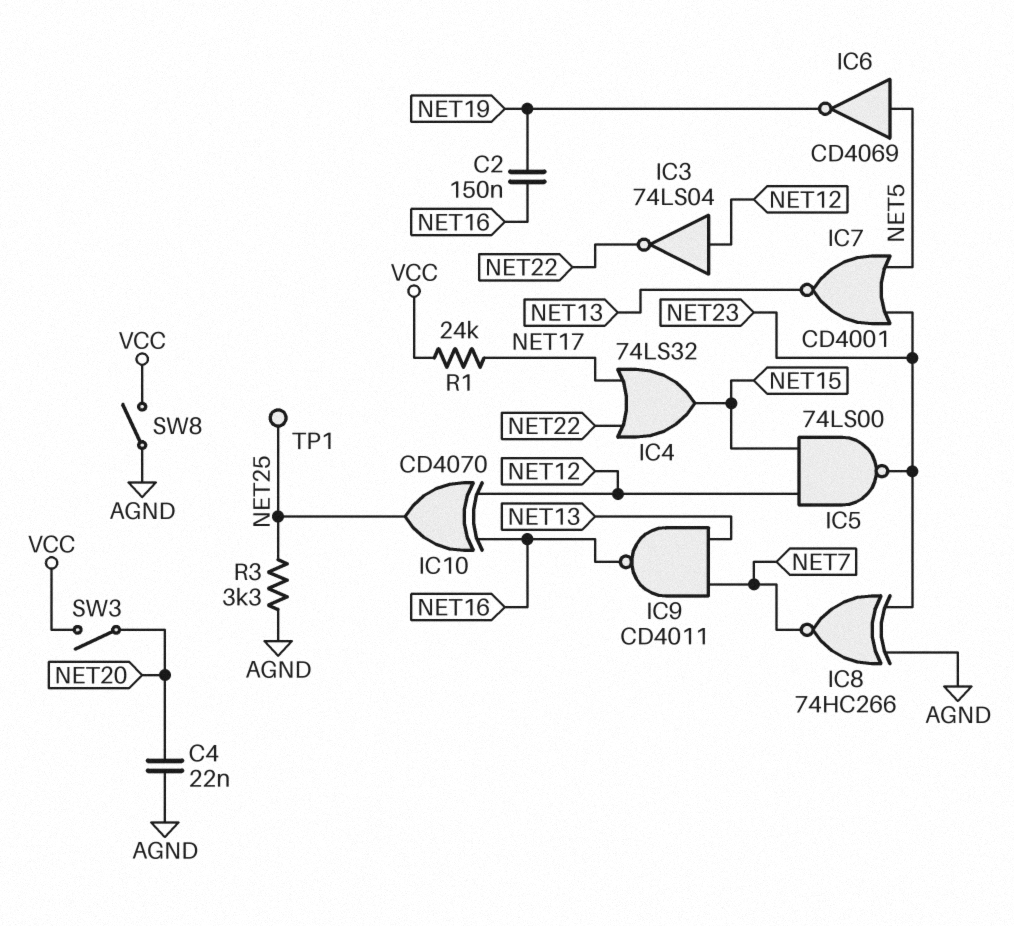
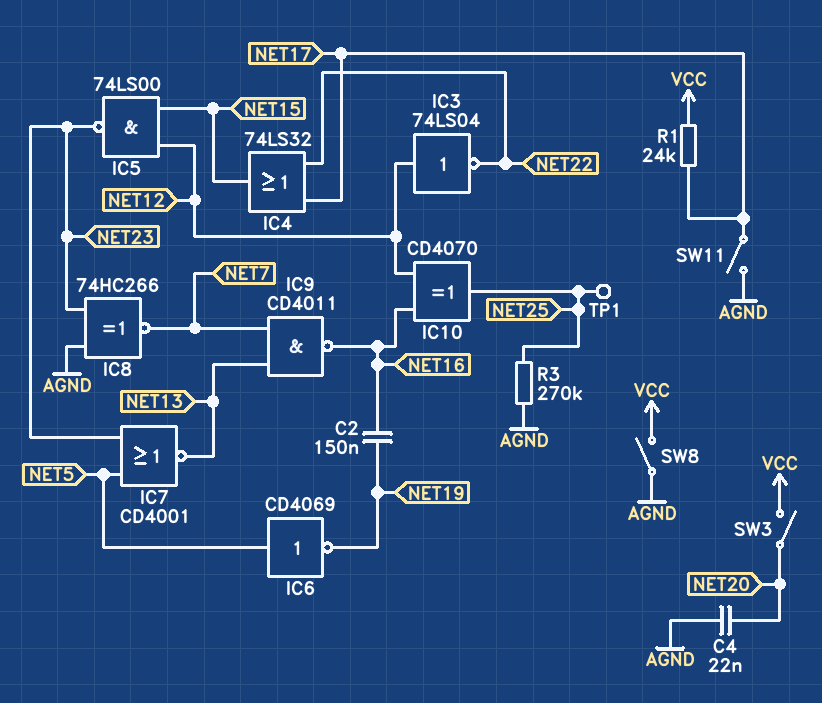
R3: 3.3k (AGND, NET25) -> 270k (AGND, NET25)
SW11: none -> switch (AGND, NET17)

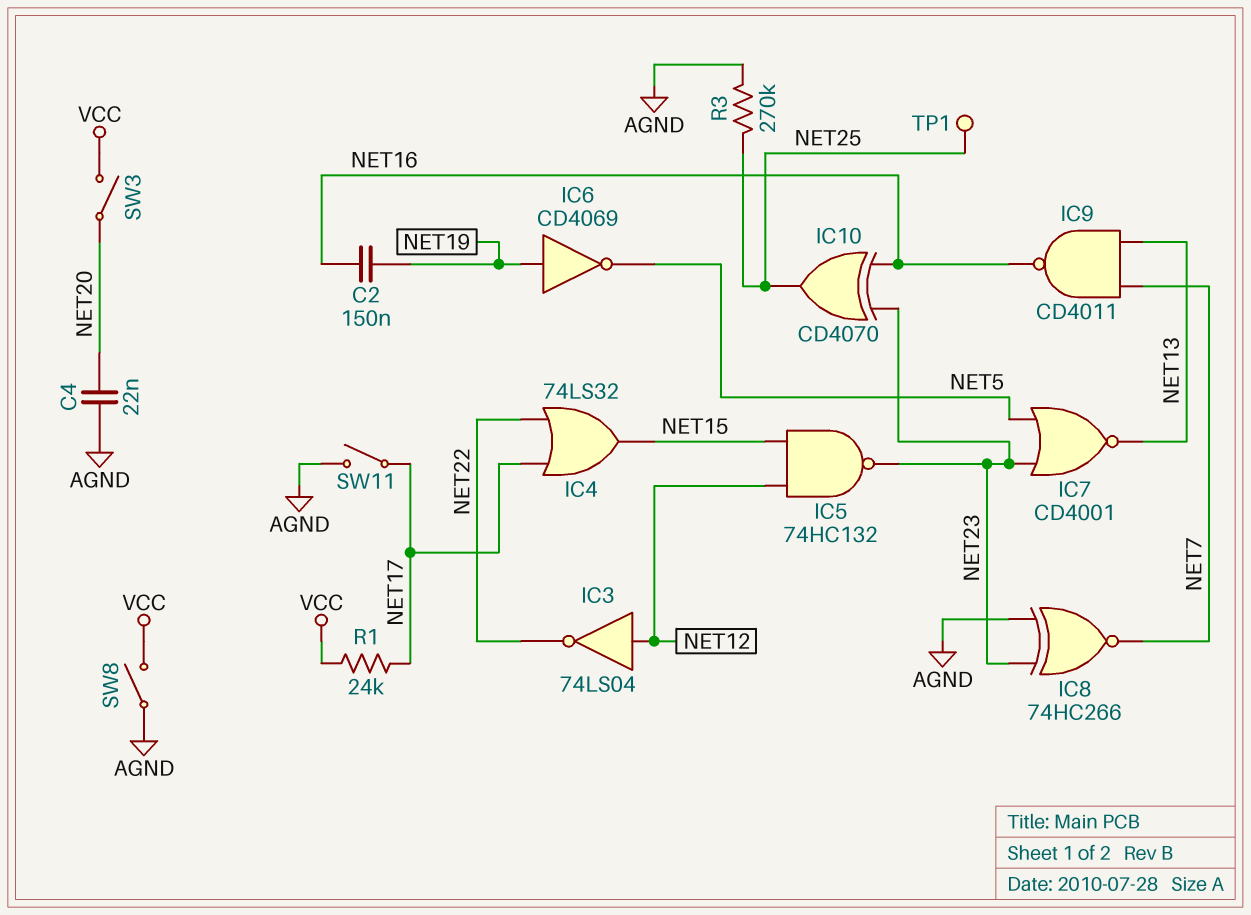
IC5: NAND 74LS00 (in NET12, in NET15, out NET23) -> NAND 74HC132 (in NET12, in NET15, out NET23)
IC6: NOT CD4069 (in NET5, out NET19) -> NOT CD4069 (in NET19, out NET5)
IC10: XOR CD4070 (in NET12, in NET16, out NET25) -> XOR CD4070 (in NET16, in NET23, out NET25)

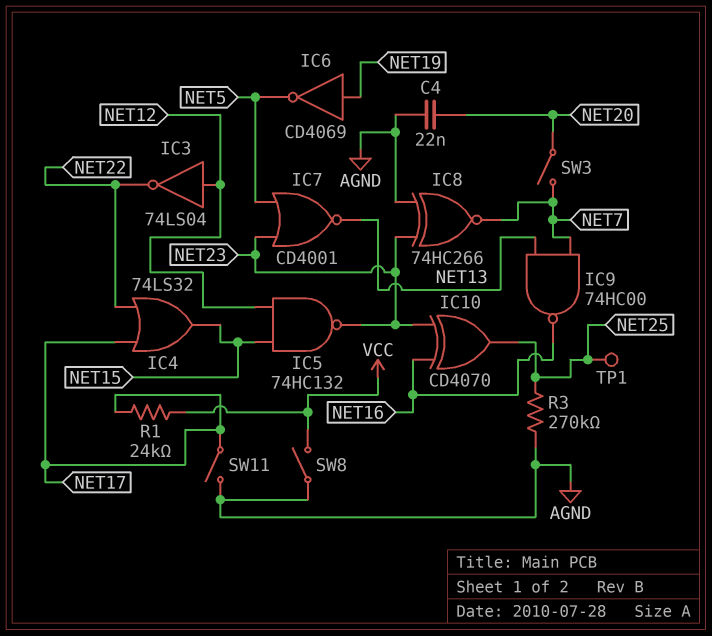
C2: 150nF (NET16, NET19) -> none
IC9: NAND CD4011 (in NET7, in NET13, out NET16) -> NAND 74HC00 (in NET7, in NET13, out NET16)
SW3: switch (NET20, VCC) -> switch (NET7, NET20)

